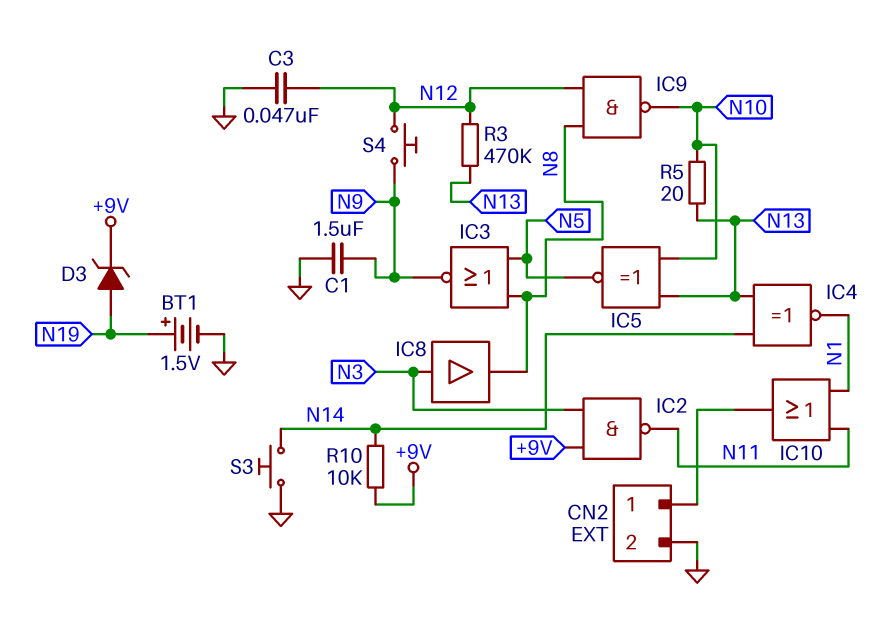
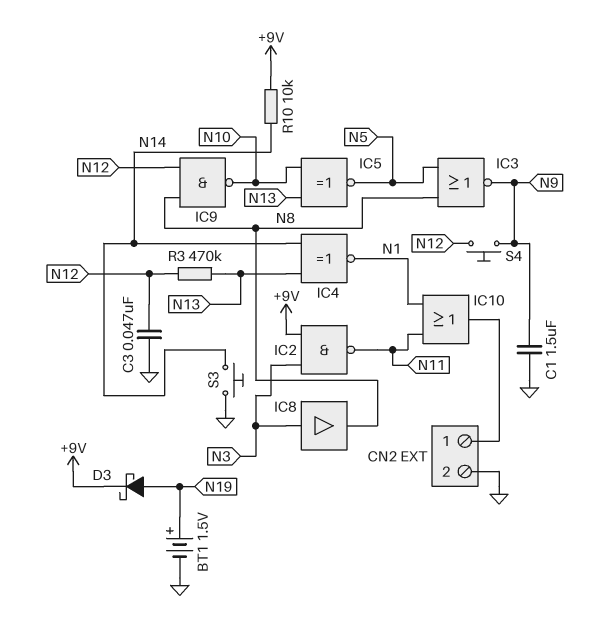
D3: zener (A N19, K +9V) -> schottky (A N19, K +9V)
R5: 20 (N10, N13) -> none

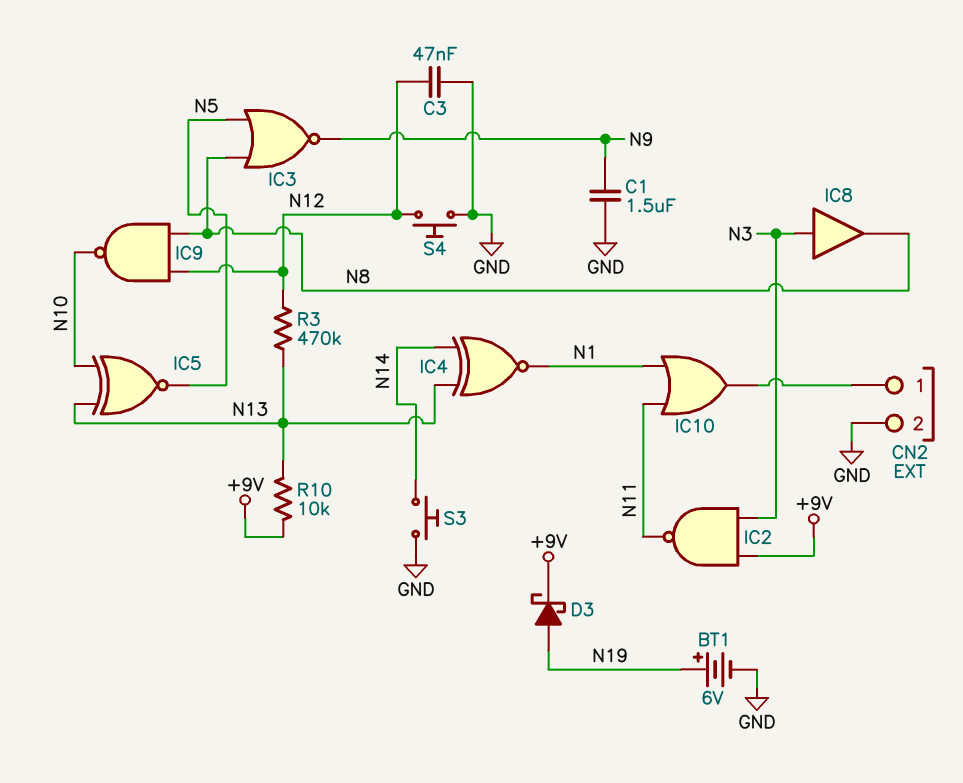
BT1: 1.5V (plus N19, minus GND) -> 6V (plus N19, minus GND)
R10: 10k (+9V, N14) -> 10k (+9V, N13)
S4: button (N9, N12) -> button (GND, N12)

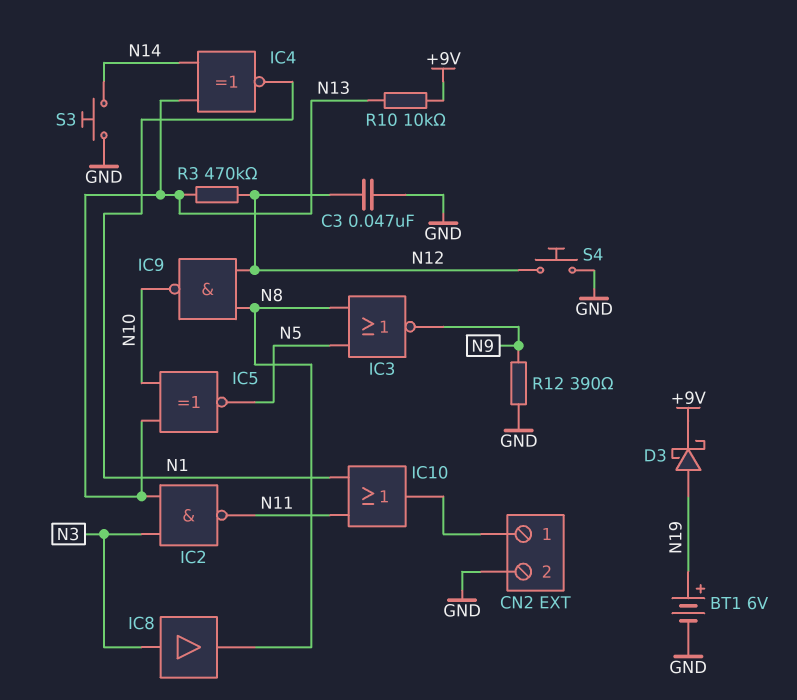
C1: 1.5uF (GND, N9) -> none
IC2: NAND (in +9V, in N3, out N11) -> NAND (in N3, in N13, out N11)
R12: none -> 390 (GND, N9)

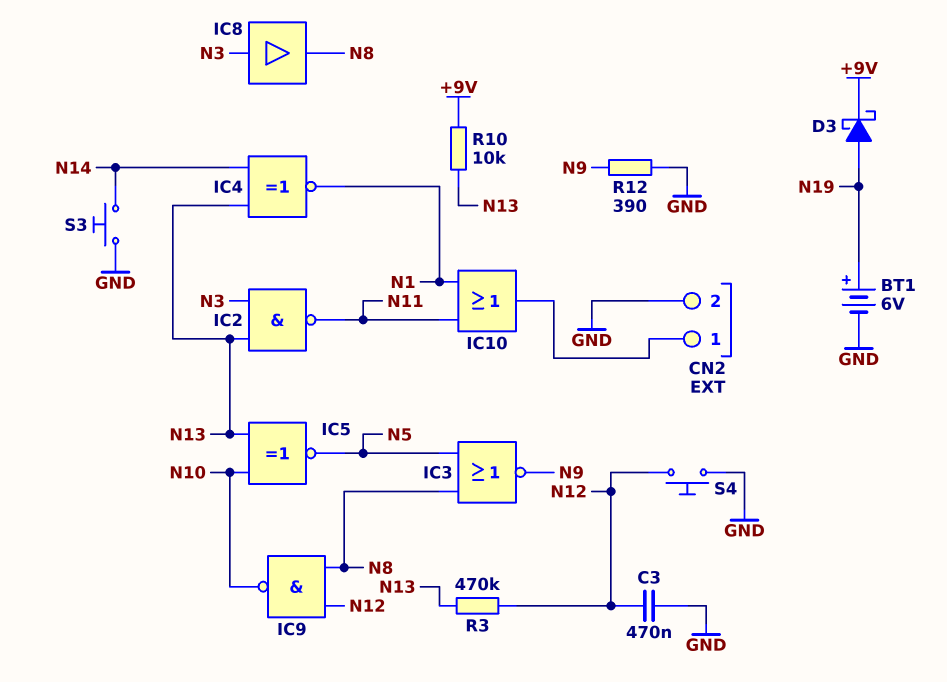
C3: 47nF (GND, N12) -> 470nF (GND, N12)

